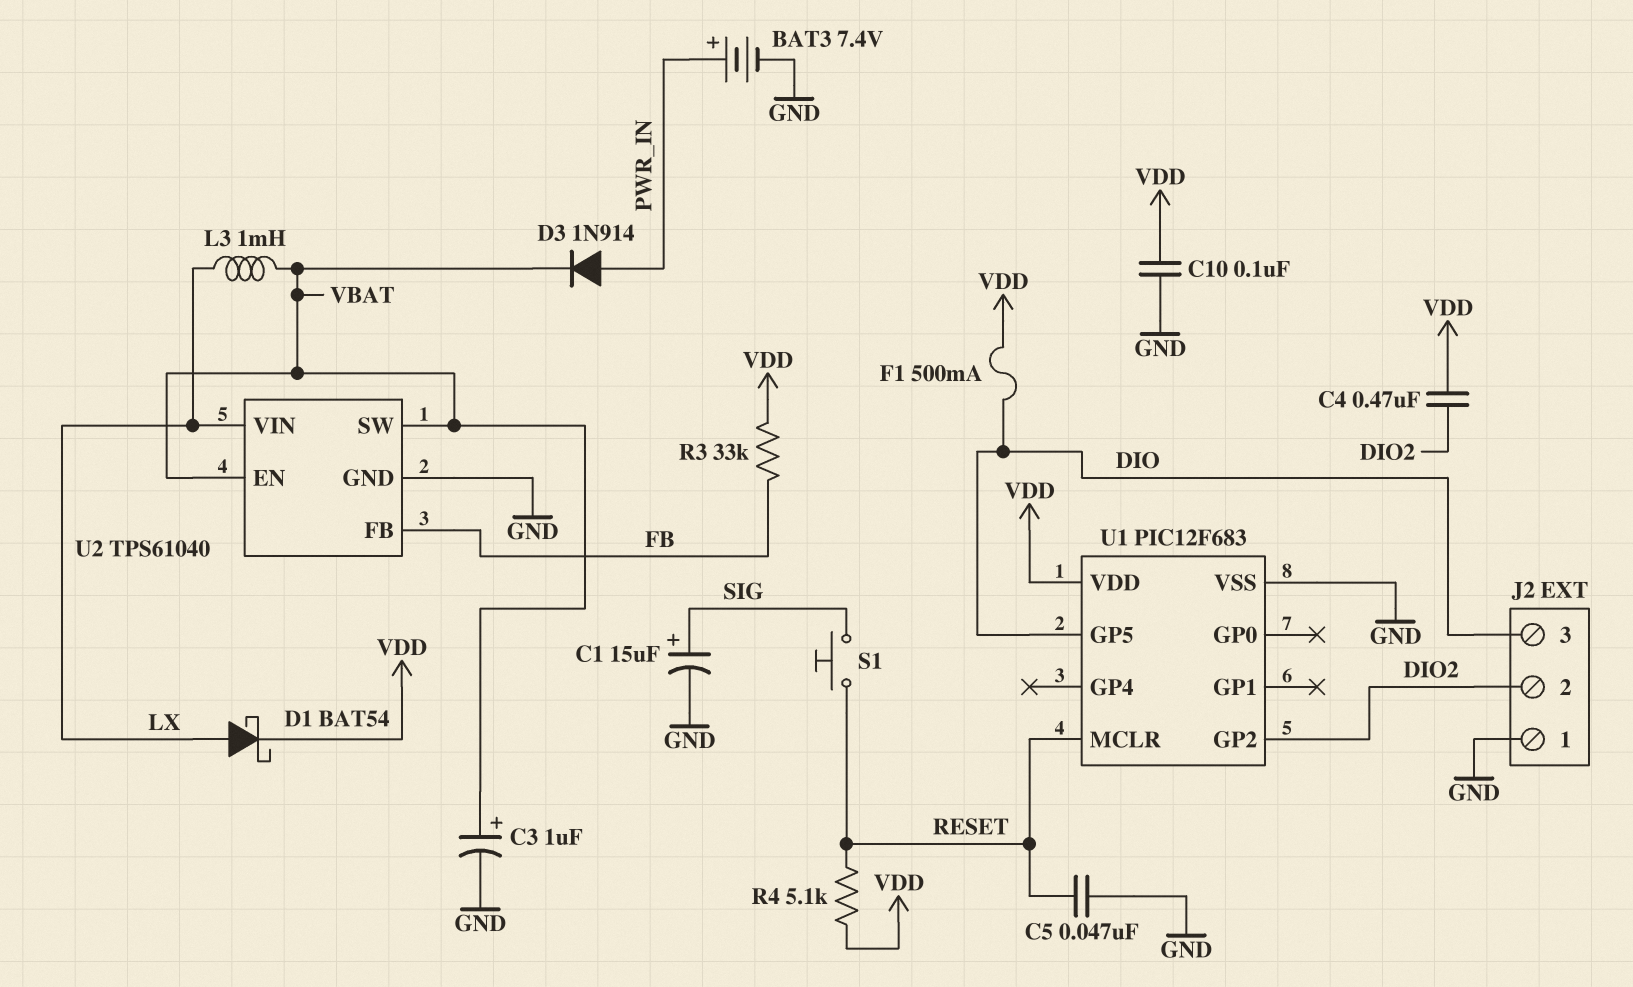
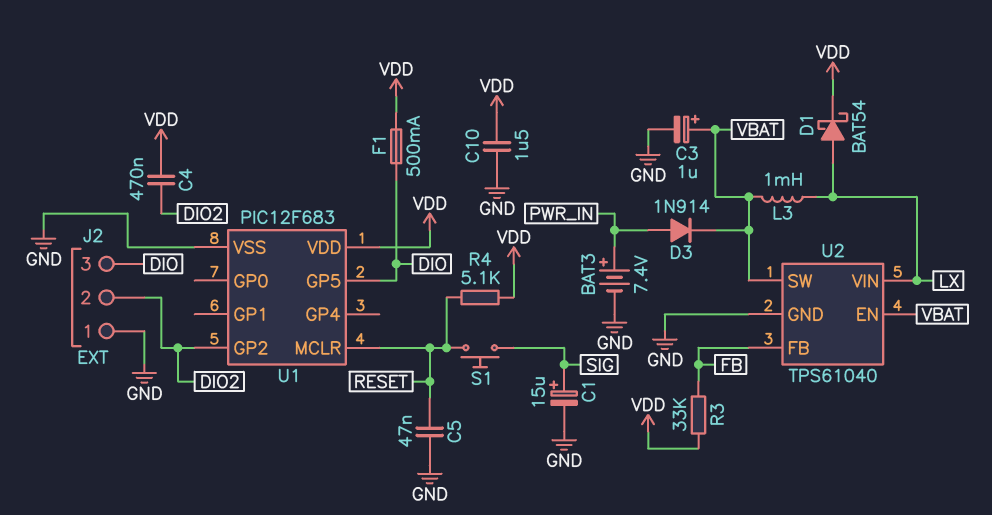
C10: 100nF (GND, VDD) -> 1.5uF (GND, VDD)

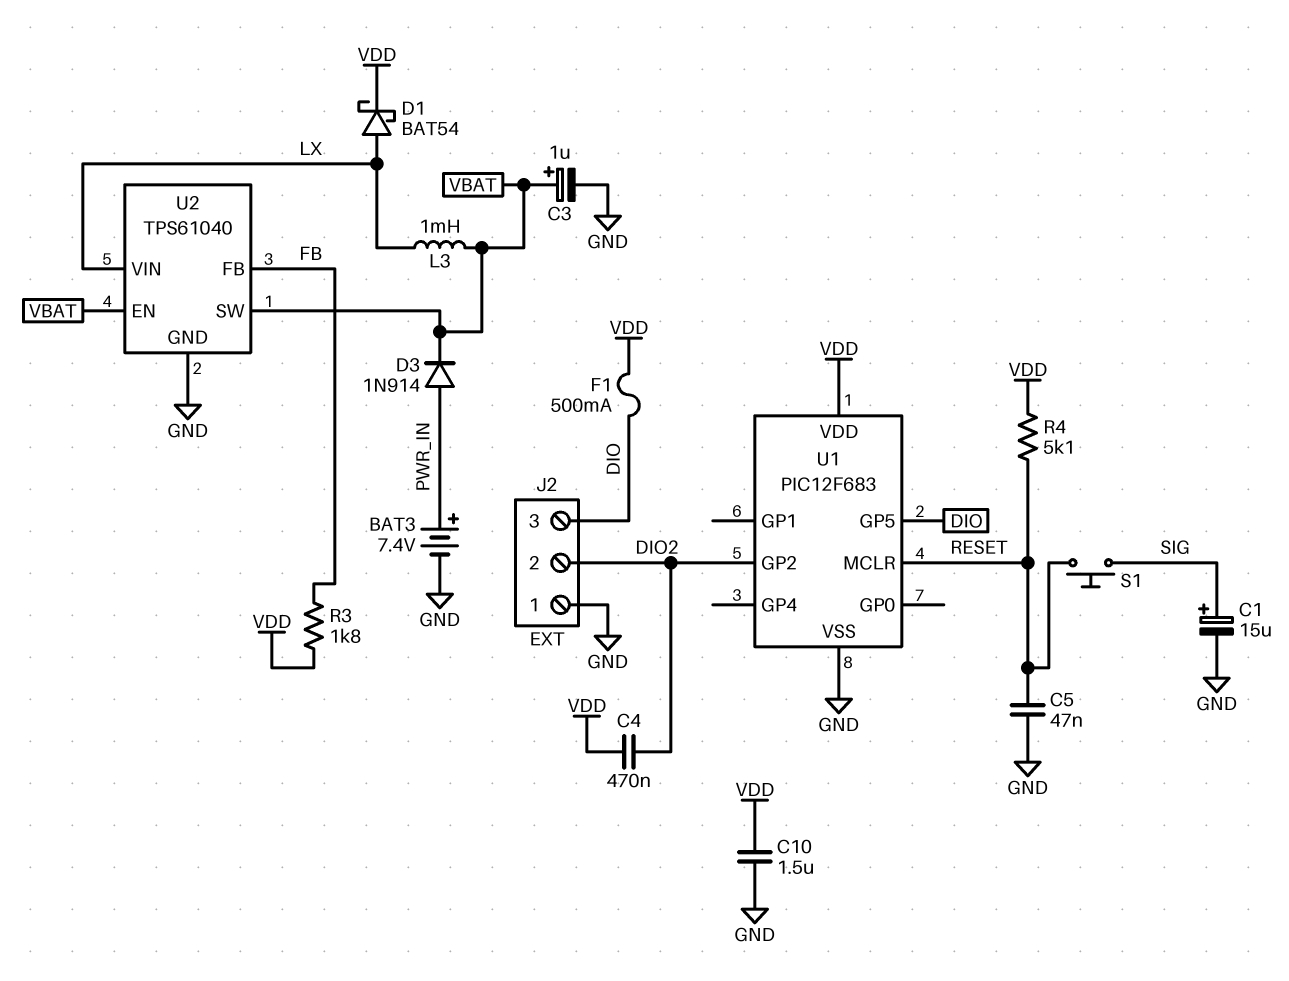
R3: 33k (FB, VDD) -> 1.8k (FB, VDD)

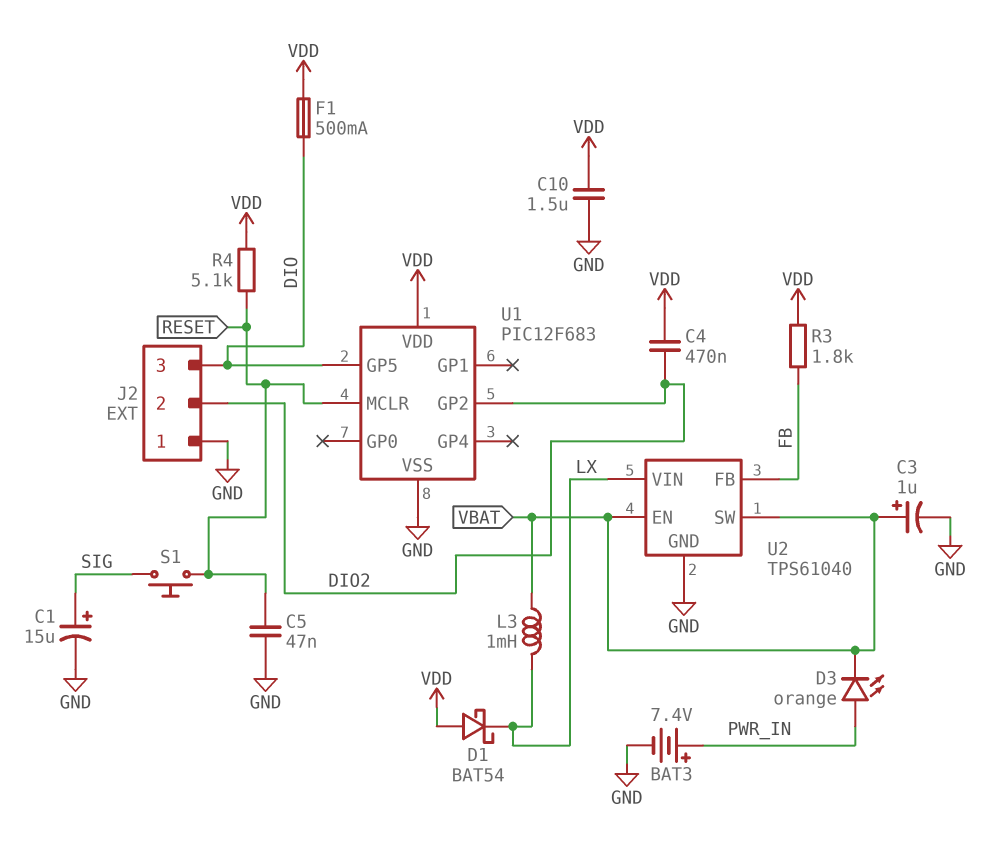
D1: schottky BAT54 (A LX, K VDD) -> schottky BAT54 (A VDD, K LX)
D3: diode 1N914 (A PWR_IN, K VBAT) -> LED orange (A PWR_IN, K VBAT)

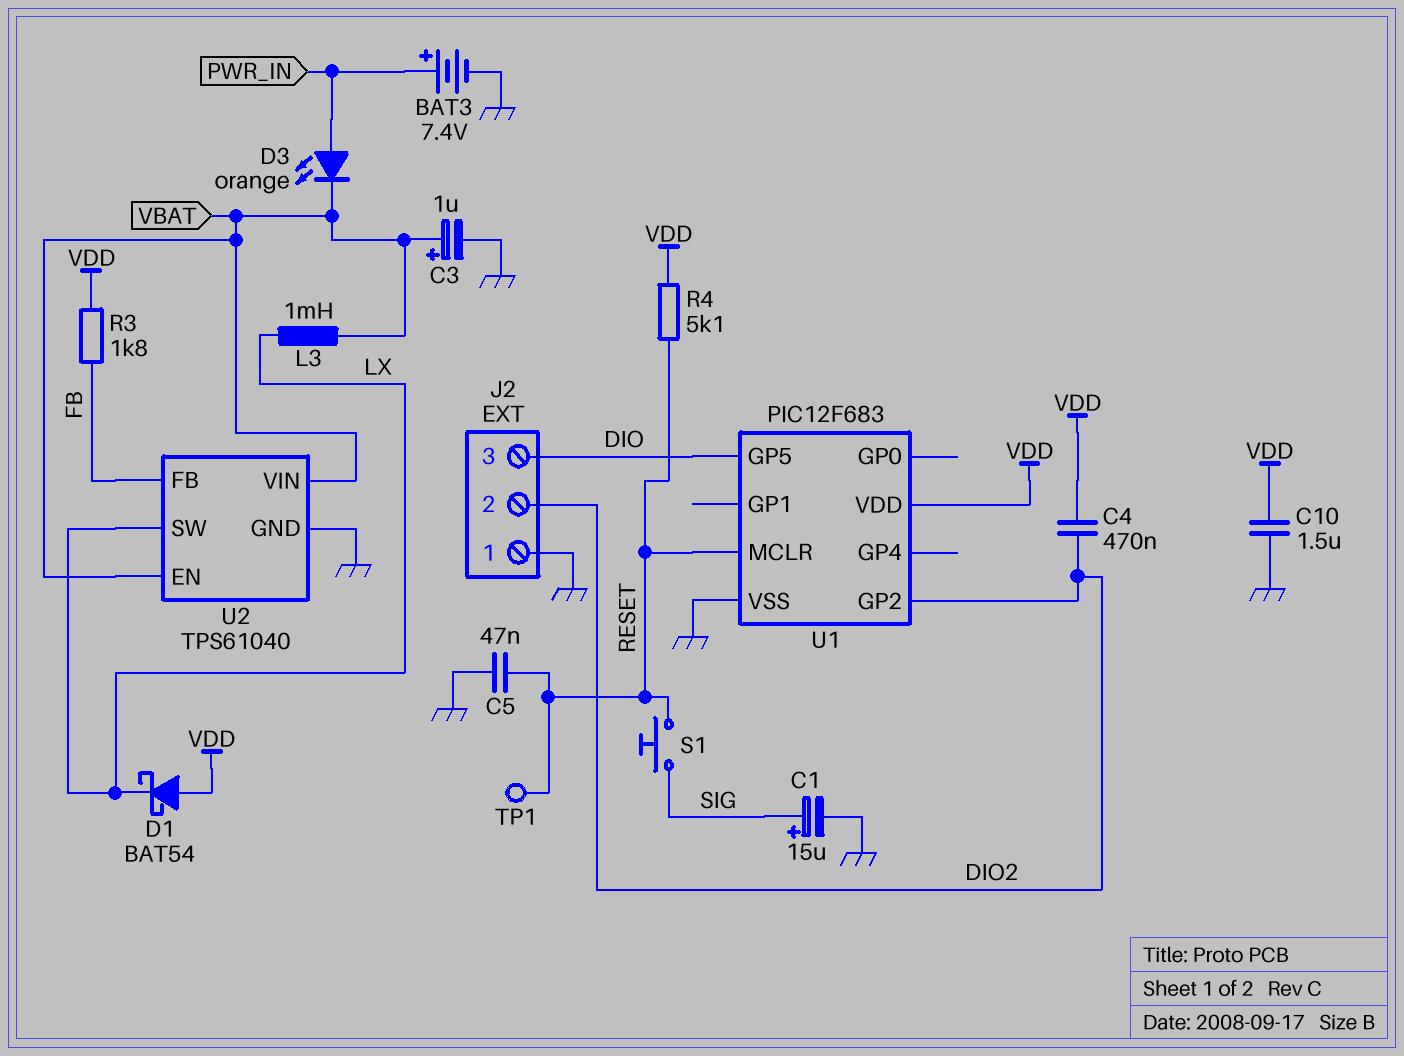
F1: 500mA (DIO, VDD) -> none
TP1: none -> test point (RESET)
U2 pin SW: VBAT -> LX
U2 pin VIN: LX -> VBAT

